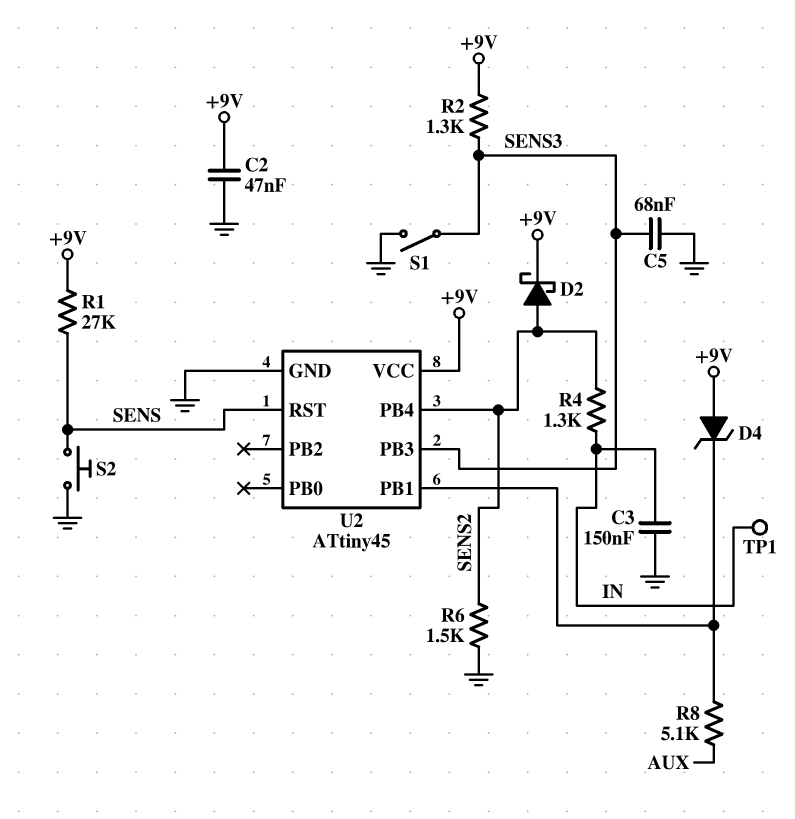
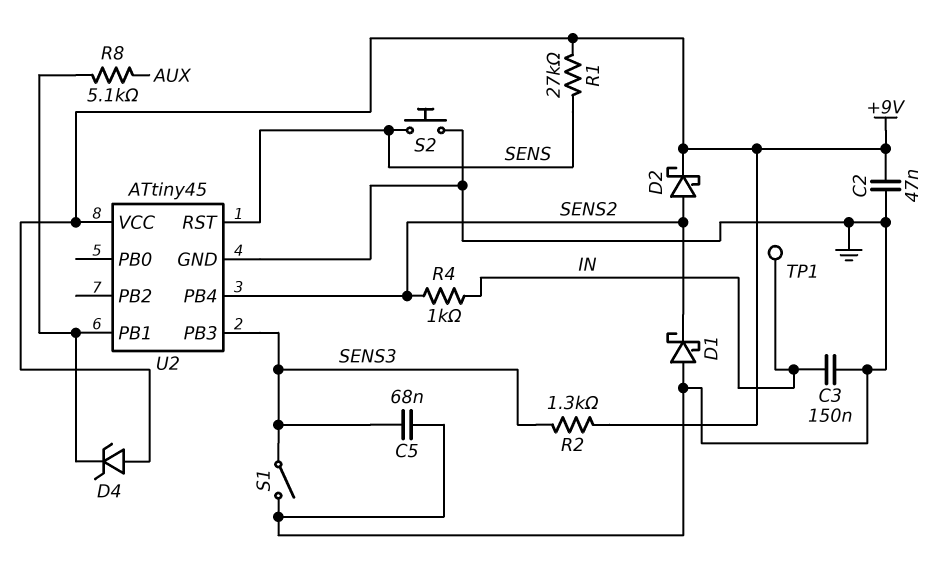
D1: none -> schottky (A GND, K SENS2)
R4: 1.3k (IN, SENS2) -> 1k (IN, SENS2)
R6: 1.5k (GND, SENS2) -> none

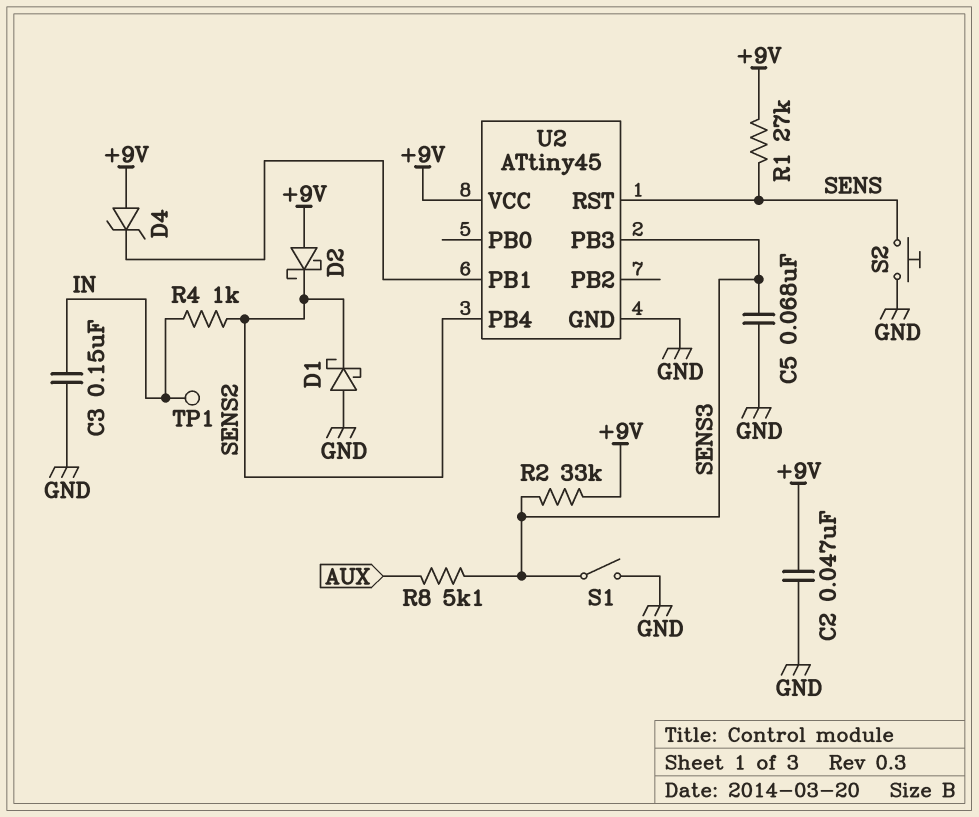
D2: schottky (A SENS2, K +9V) -> schottky (A +9V, K SENS2)
R2: 1.3k (+9V, SENS3) -> 33k (+9V, SENS3)
R8: 5.1k (AUX, U2/PB1) -> 5.1k (AUX, SENS3)

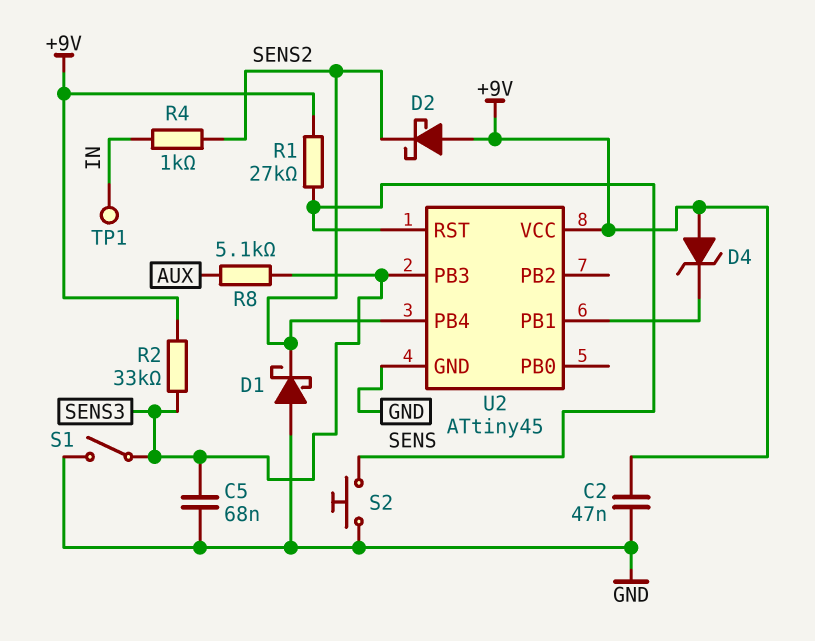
C3: 150nF (GND, IN) -> none

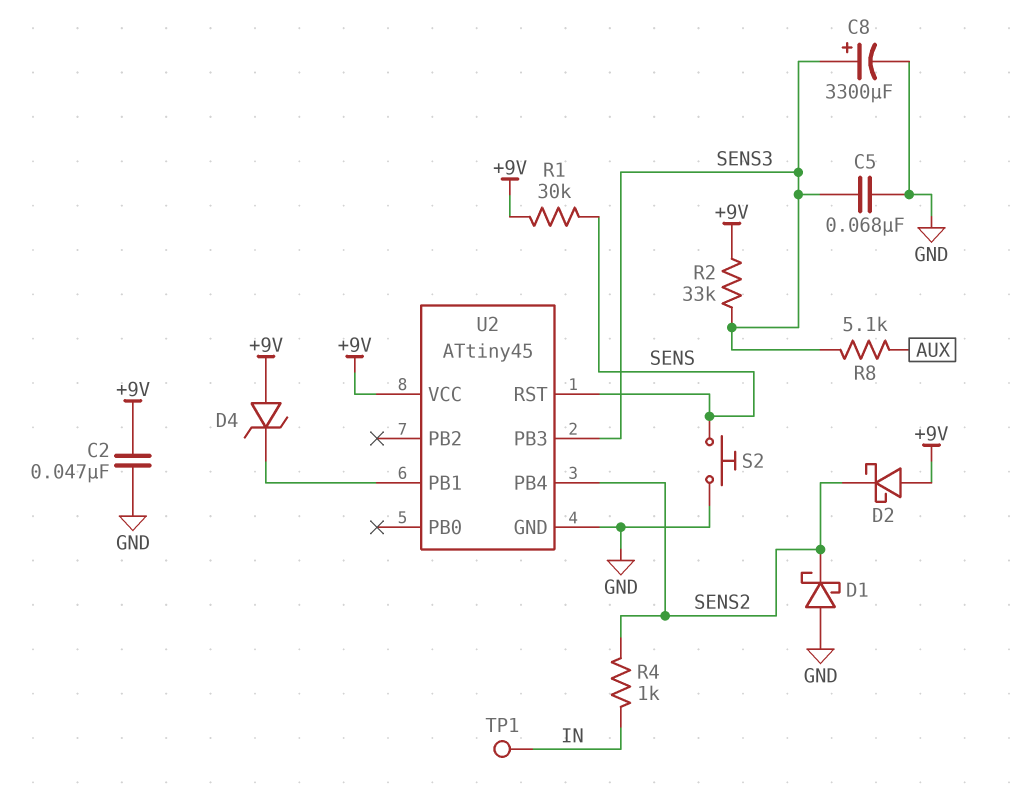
C8: none -> 3300uF (plus SENS3, minus GND)
R1: 27k (+9V, SENS) -> 30k (+9V, SENS)
S1: switch (GND, SENS3) -> none

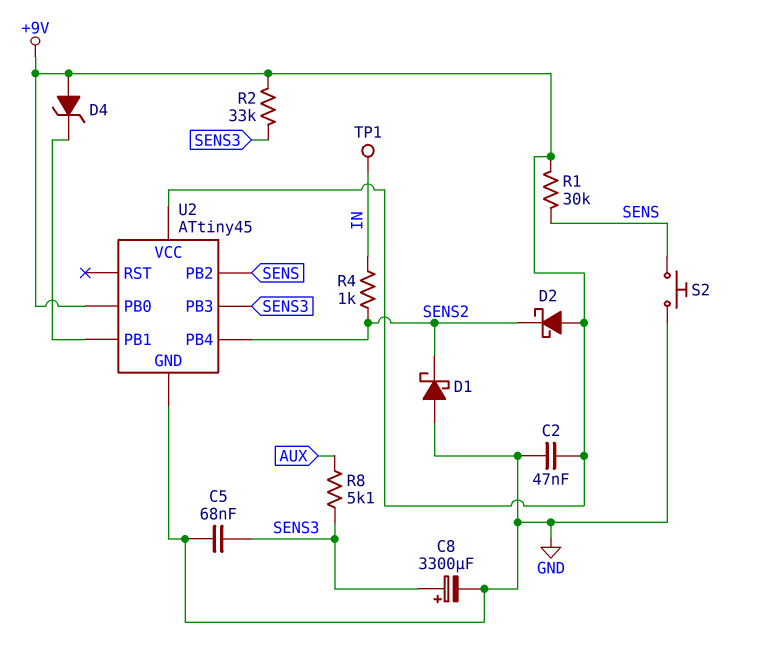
U2 pin PB0: none -> +9V
U2 pin PB2: none -> SENS
U2 pin RST: SENS -> none

